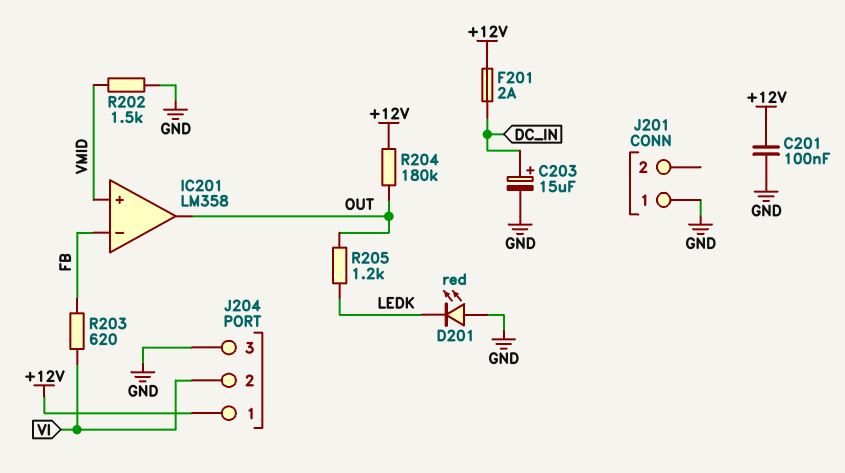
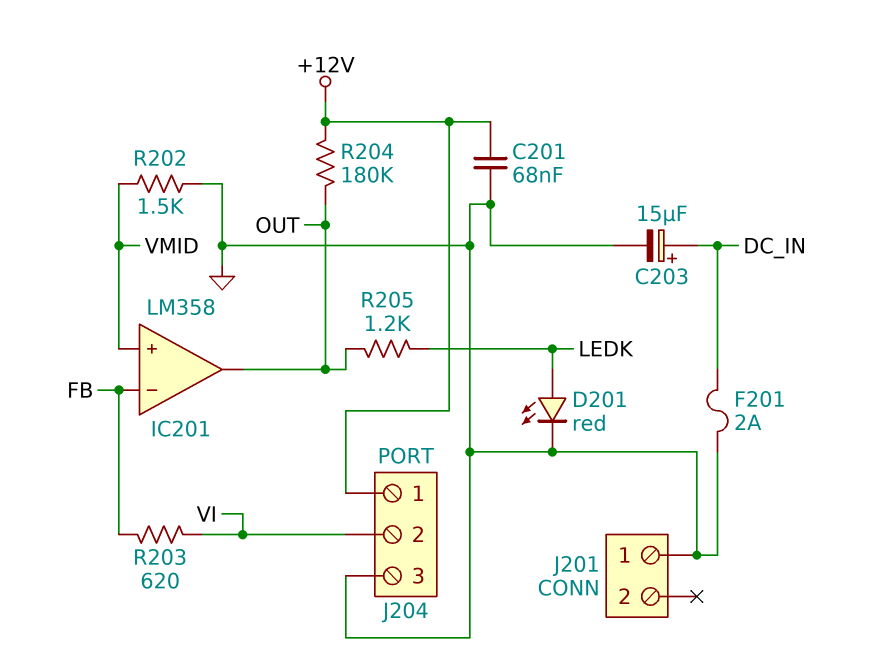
C201: 100nF (+12V, GND) -> 68nF (+12V, GND)
D201: LED red (A GND, K LEDK) -> LED red (A LEDK, K GND)
F201: 2A (+12V, DC_IN) -> 2A (DC_IN, GND)

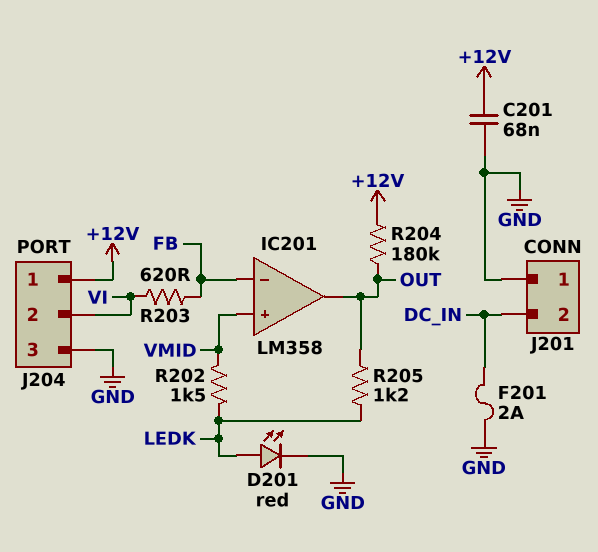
C203: 15uF (plus DC_IN, minus GND) -> none
J201 pin 2: none -> DC_IN
R202: 1.5k (GND, VMID) -> 1.5k (LEDK, VMID)

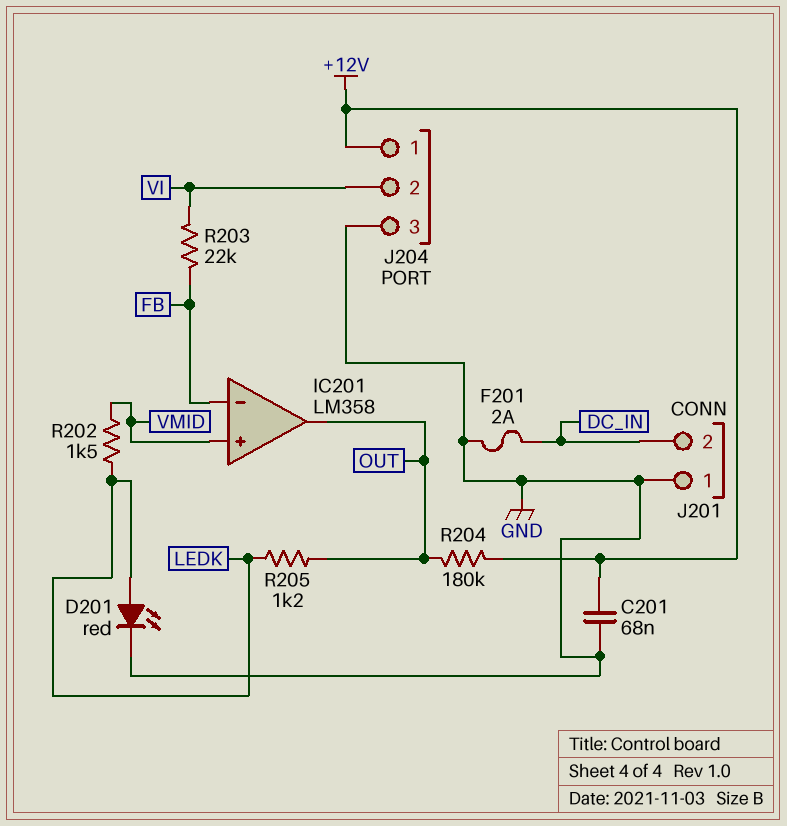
R203: 620 (FB, VI) -> 22k (FB, VI)

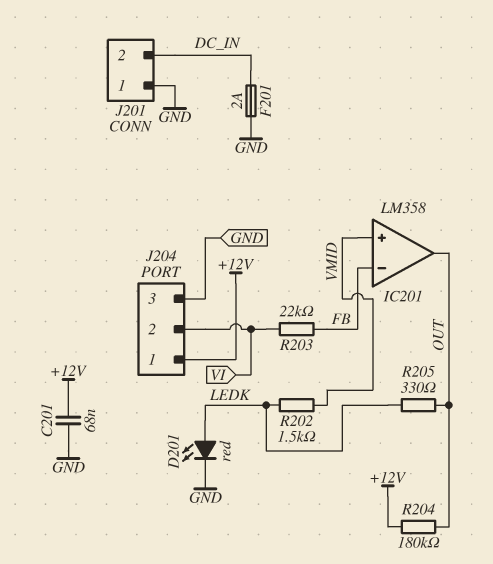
R205: 1.2k (LEDK, OUT) -> 330 (LEDK, OUT)

